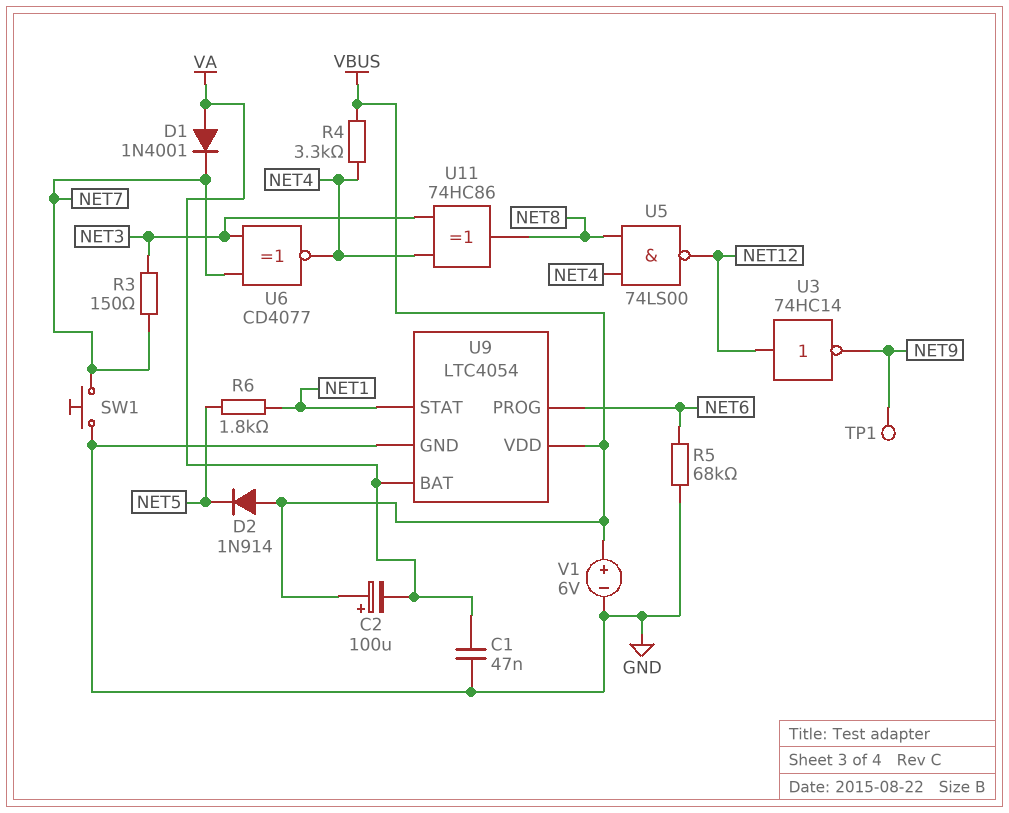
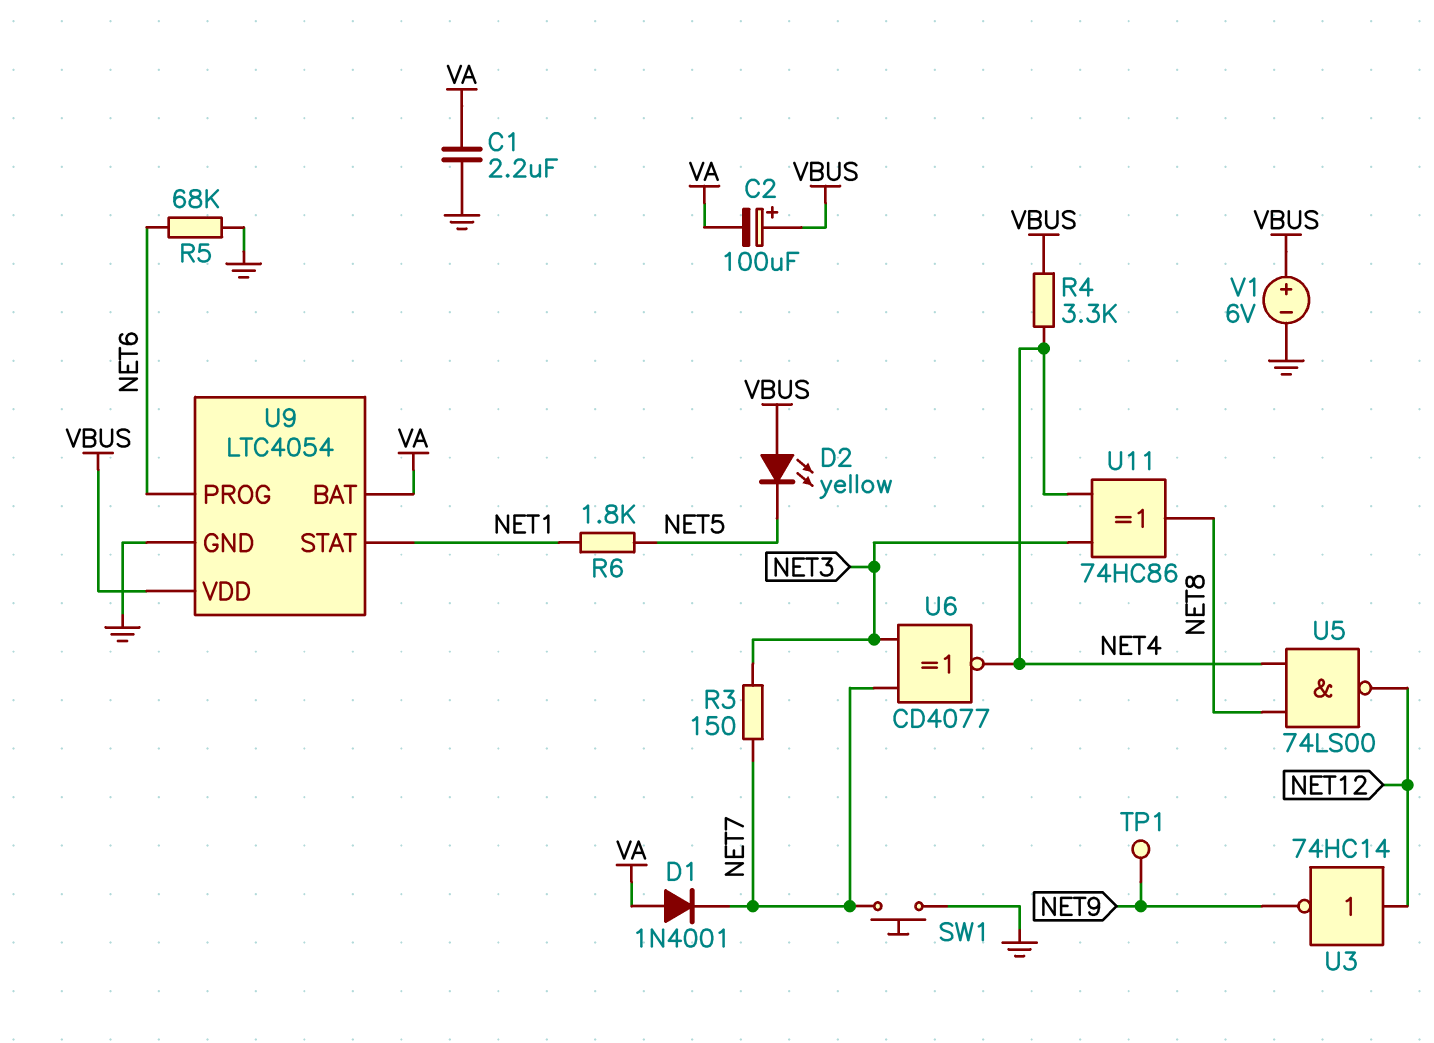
C1: 47nF (GND, VA) -> 2.2uF (GND, VA)
D2: diode 1N914 (A VBUS, K NET5) -> LED yellow (A VBUS, K NET5)

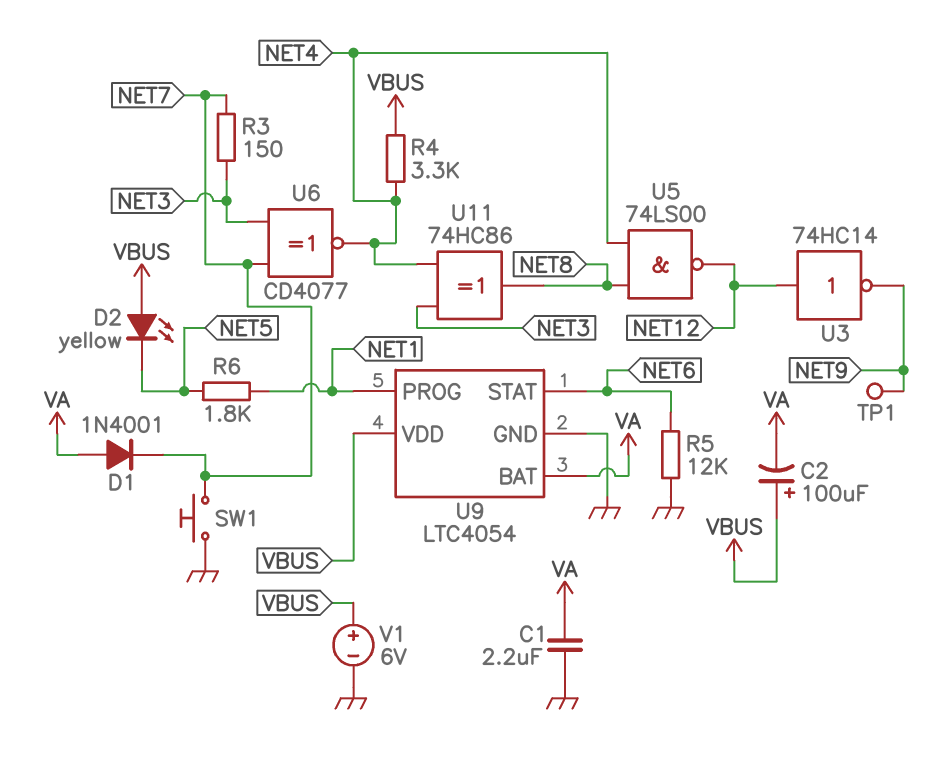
R5: 68k (GND, NET6) -> 12k (GND, NET6)
U9 pin PROG: NET6 -> NET1
U9 pin STAT: NET1 -> NET6

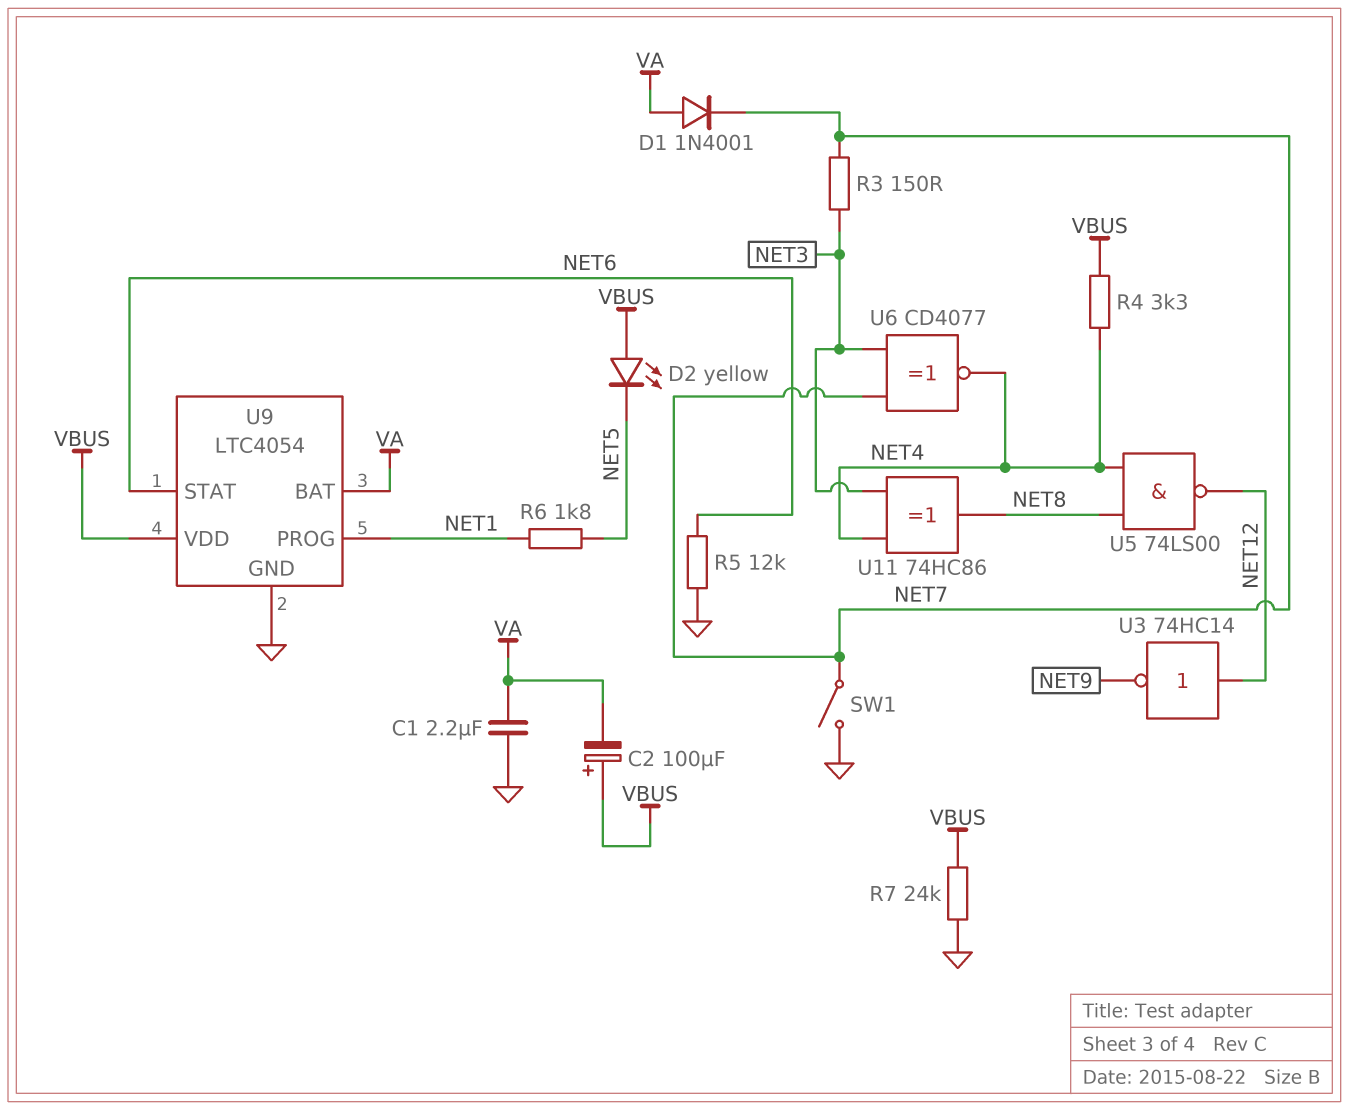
R7: none -> 24k (GND, VBUS)
SW1: button (GND, NET7) -> switch (GND, NET7)
TP1: test point (NET9) -> none
V1: 6V (plus VBUS, minus GND) -> none

